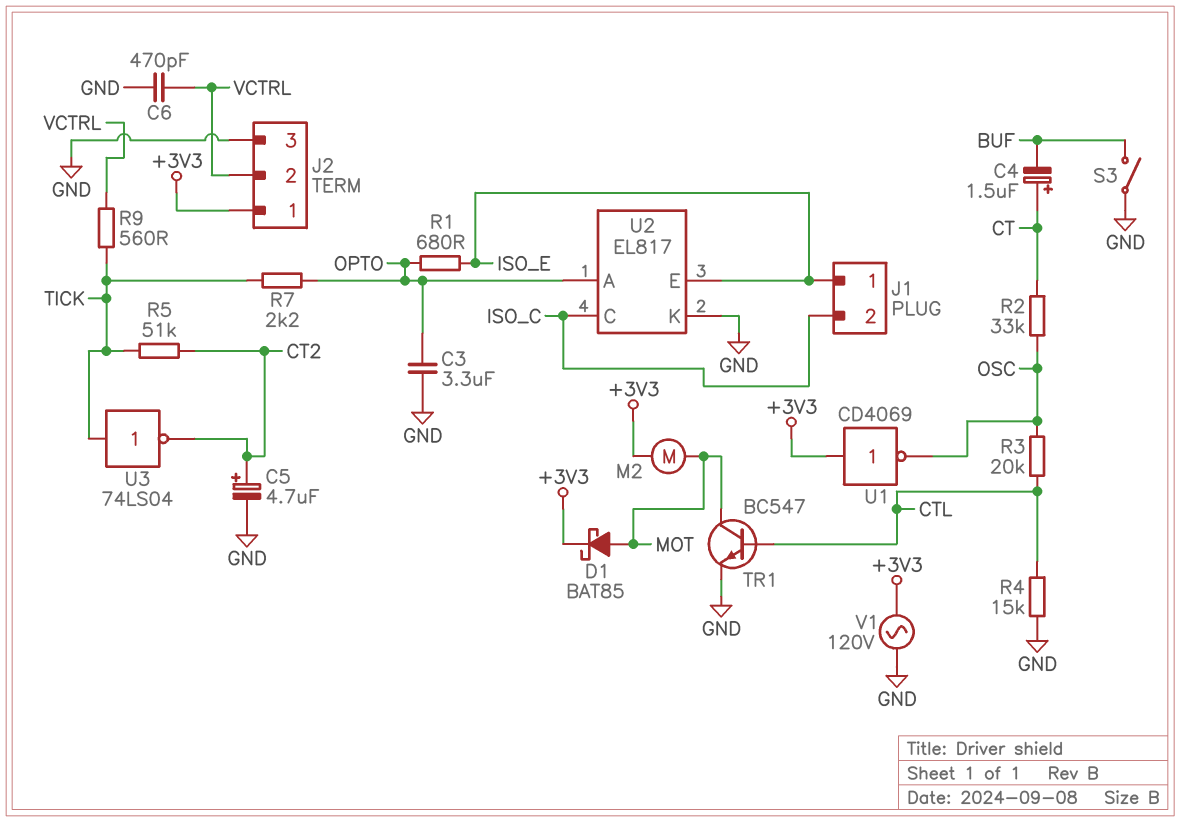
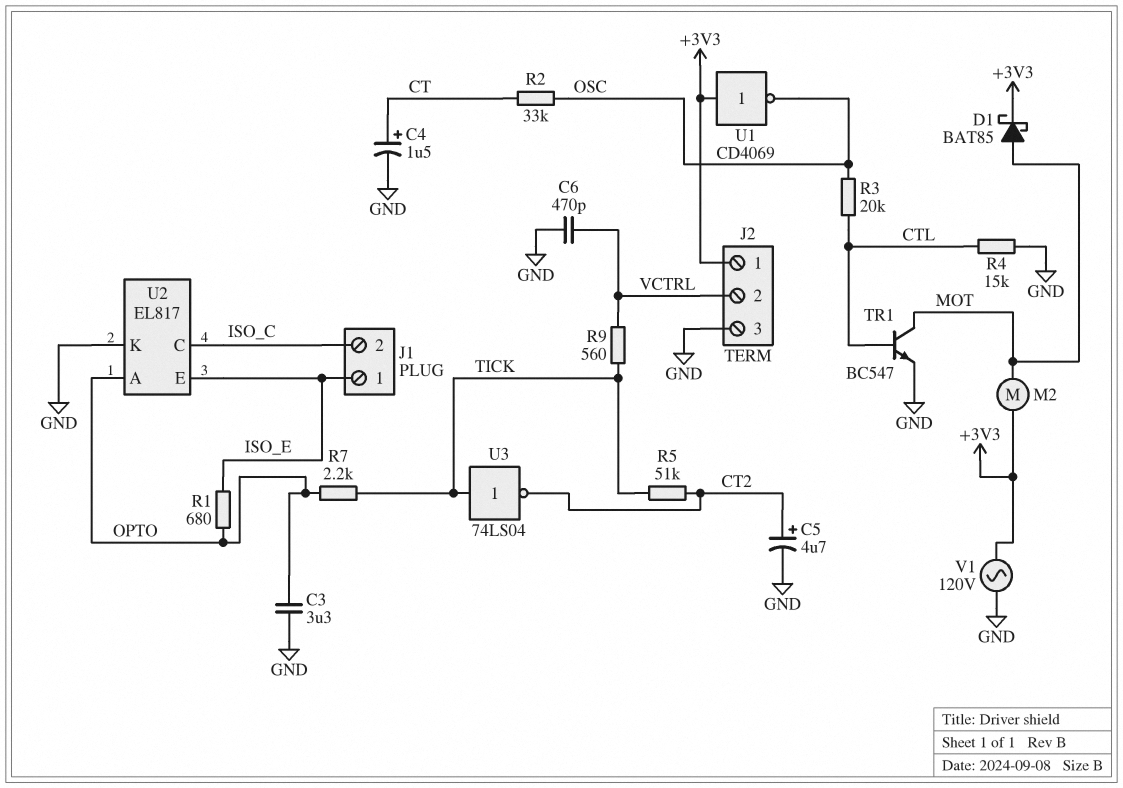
C4: 1.5uF (plus CT, minus BUF) -> 1.5uF (plus CT, minus GND)
S3: switch (BUF, GND) -> none

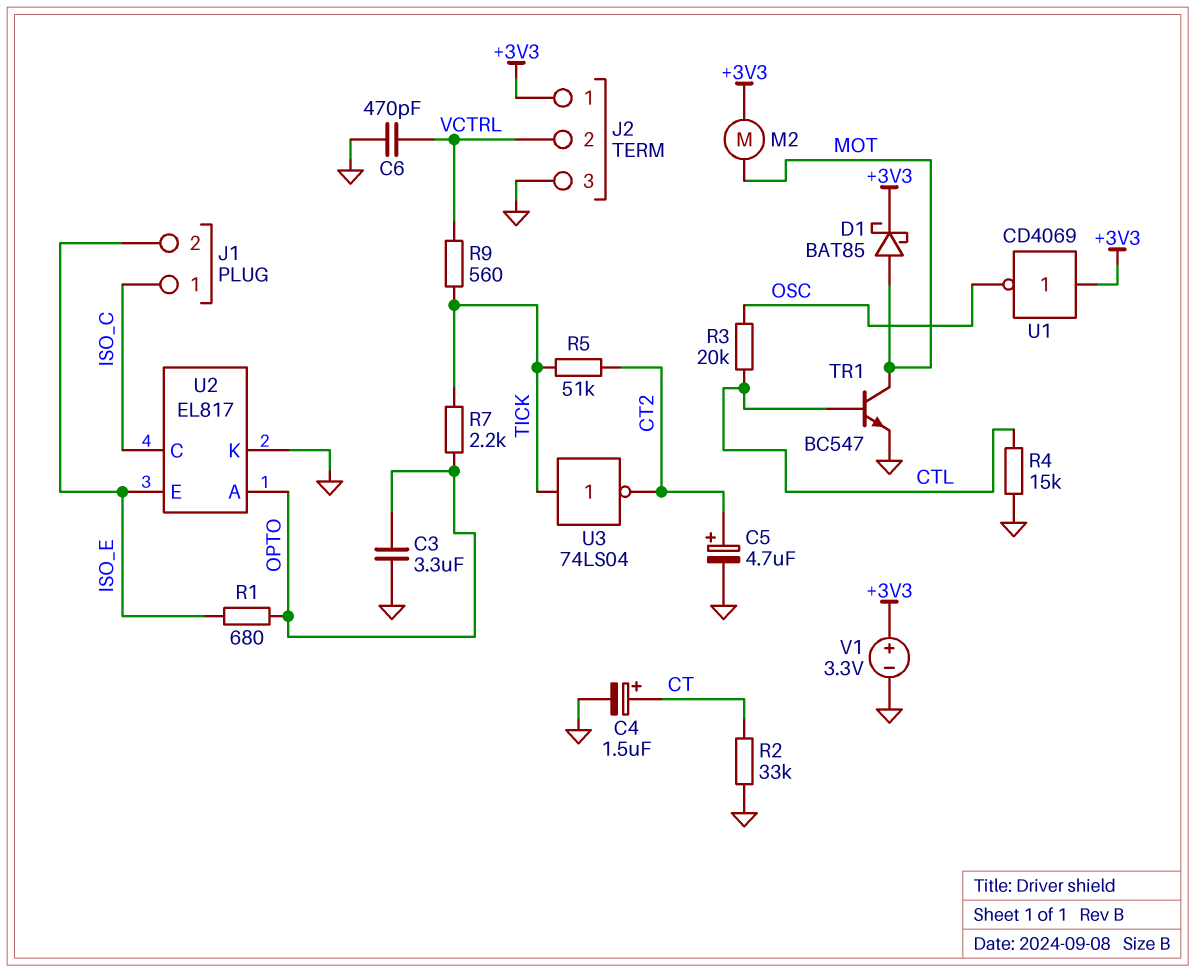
J1 pin 1: ISO_E -> ISO_C
J1 pin 2: ISO_C -> ISO_E
R2: 33k (CT, OSC) -> 33k (CT, GND)
V1: AC 120V (+3V3, GND) -> 3.3V (plus +3V3, minus GND)

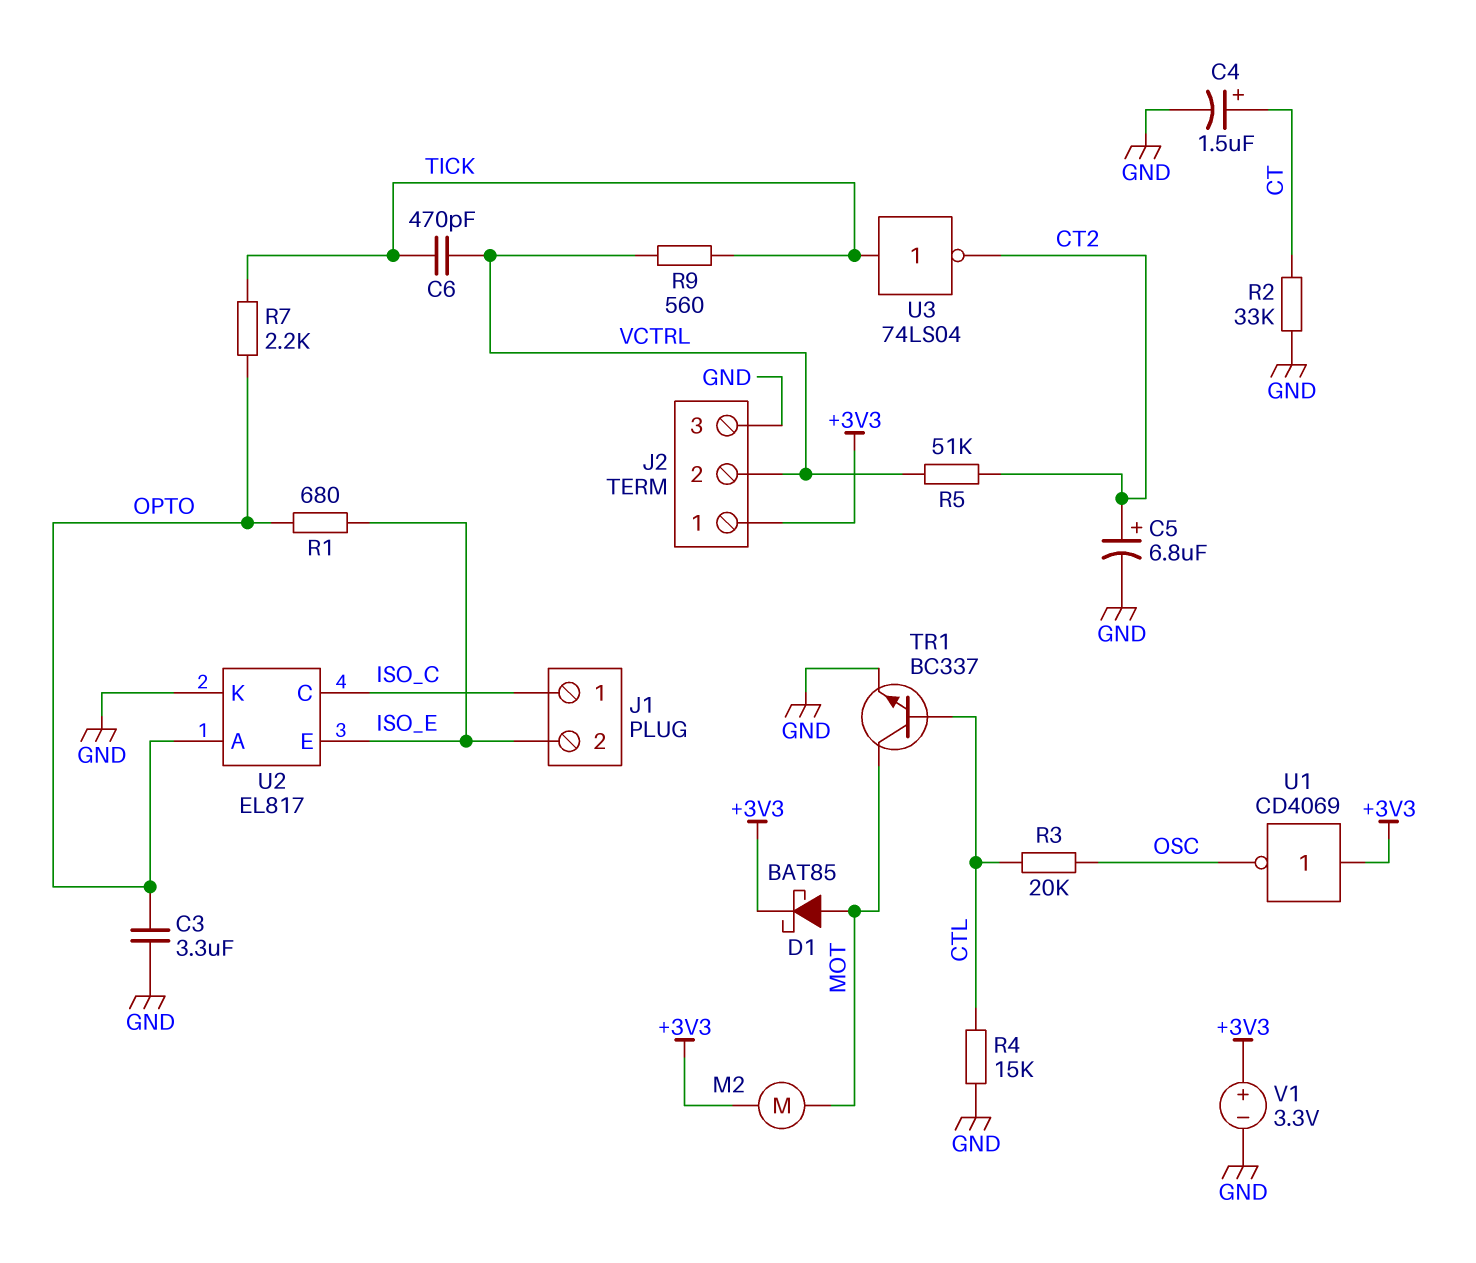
C5: 4.7uF (plus CT2, minus GND) -> 6.8uF (plus CT2, minus GND)
C6: 470pF (GND, VCTRL) -> 470pF (TICK, VCTRL)
R5: 51k (CT2, TICK) -> 51k (CT2, VCTRL)
TR1: NPN BC547 (B CTL, C MOT, E GND) -> NPN BC337 (B CTL, C MOT, E GND)

